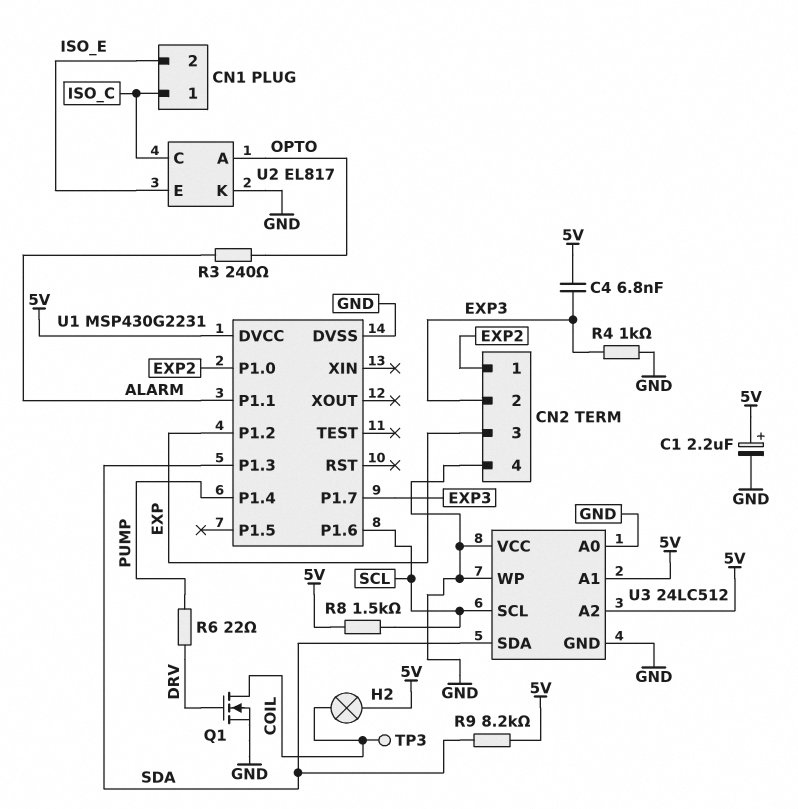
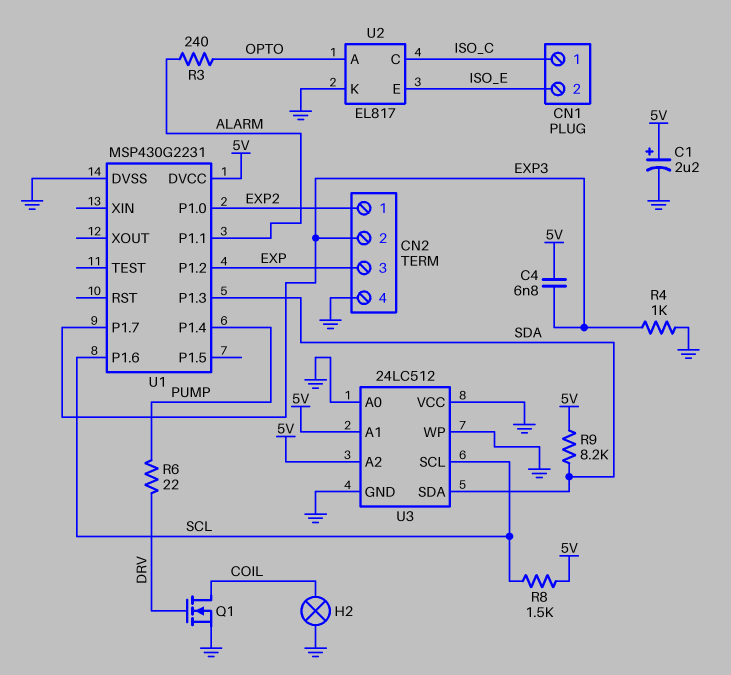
H2: lamp (5V, COIL) -> lamp (COIL, GND)
TP3: test point (COIL) -> none

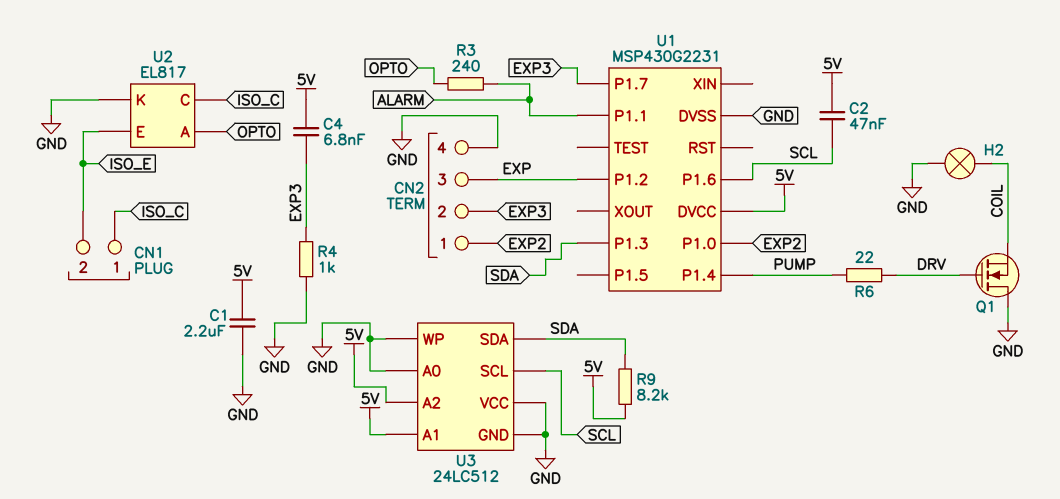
C1: 2.2uF (plus 5V, minus GND) -> 2.2uF (5V, GND)
C2: none -> 47nF (5V, SCL)
Q1: NMOS (G DRV, D COIL, S GND) -> NMOS (G DRV, D GND, S COIL)
R8: 1.5k (5V, SCL) -> none

